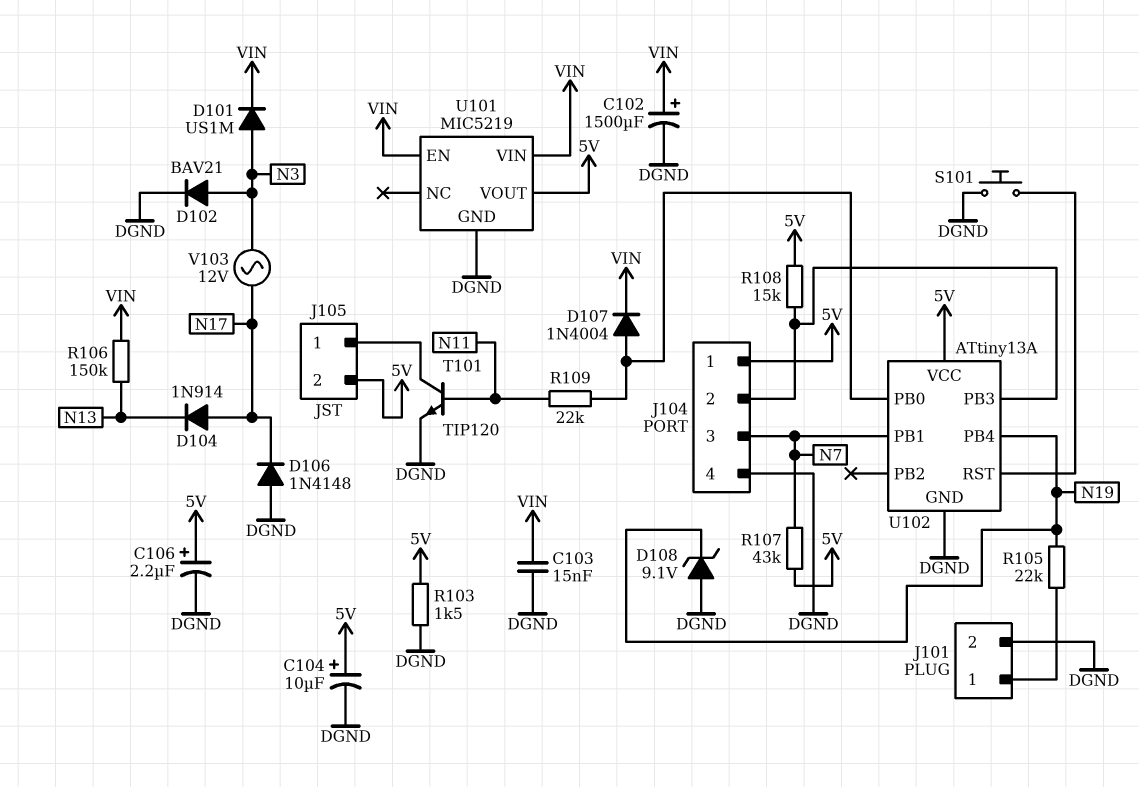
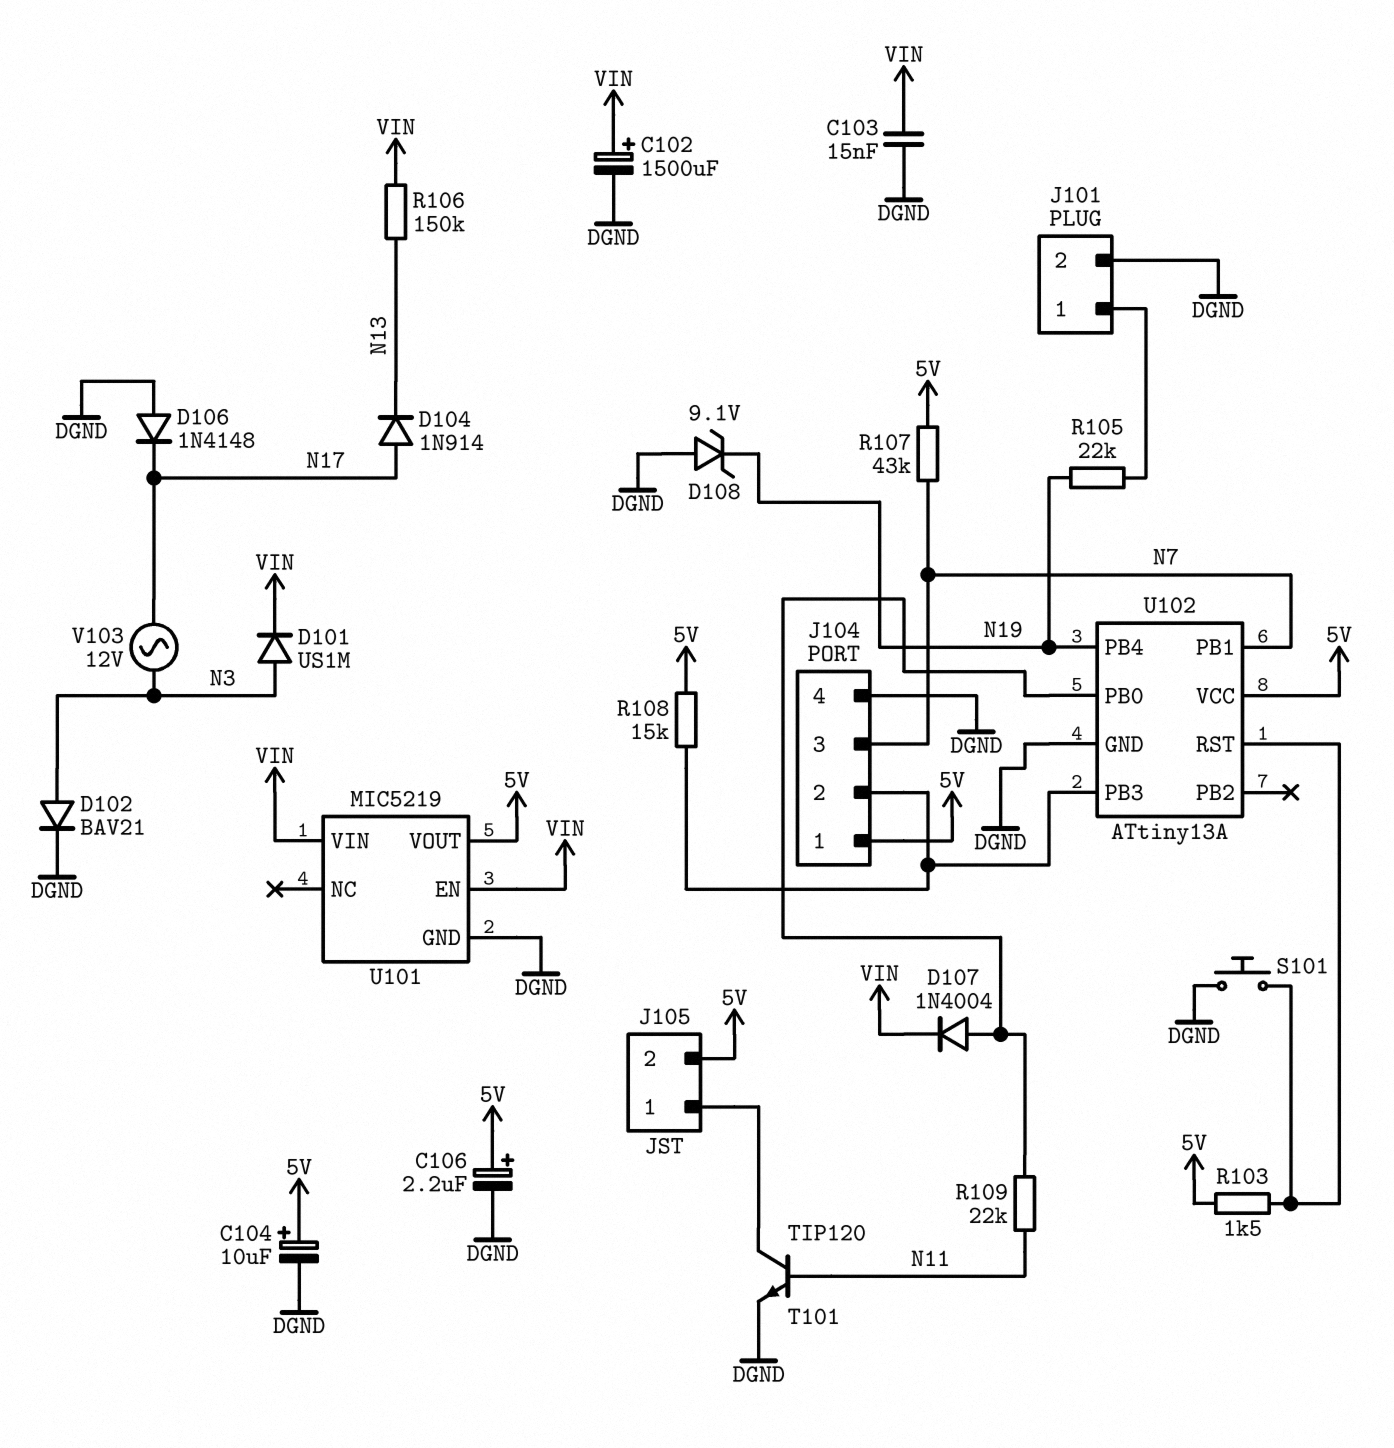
R103: 1.5k (5V, DGND) -> 1.5k (5V, U102/RST)

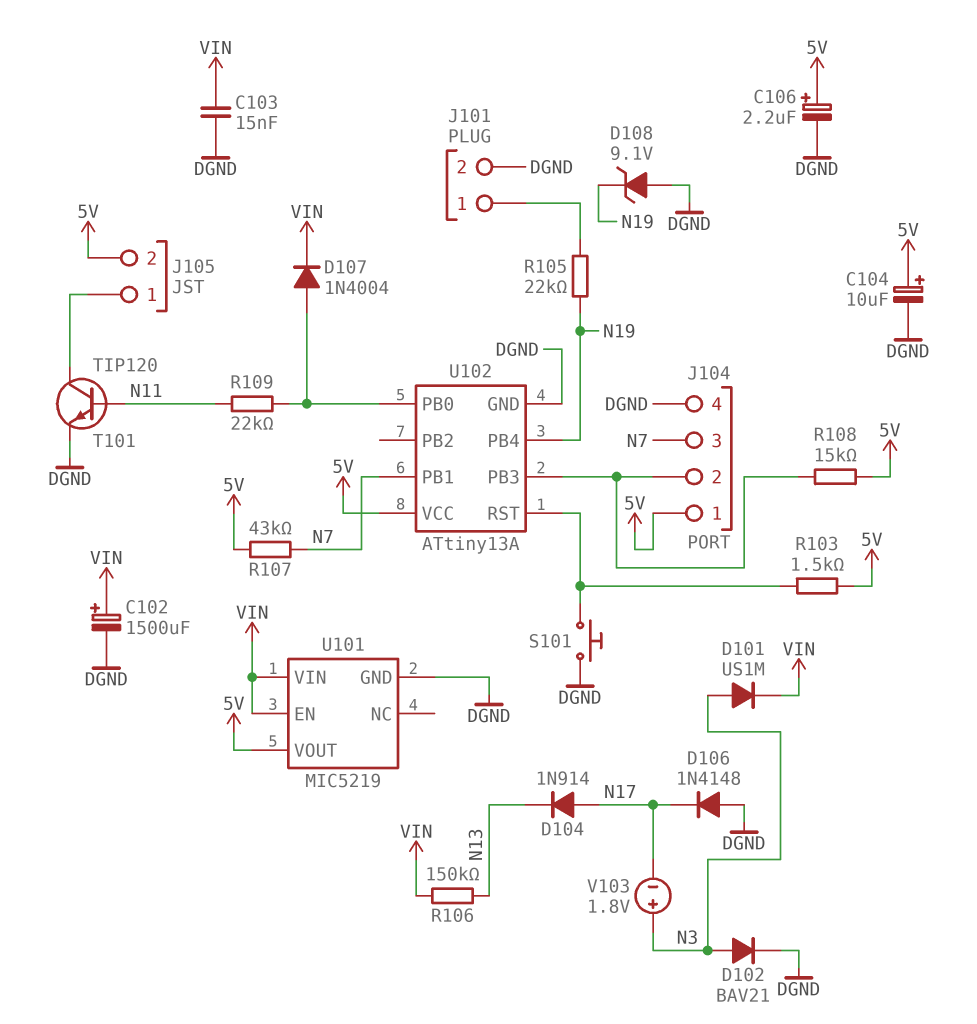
V103: AC 12V (N3, N17) -> 1.8V (plus N3, minus N17)

